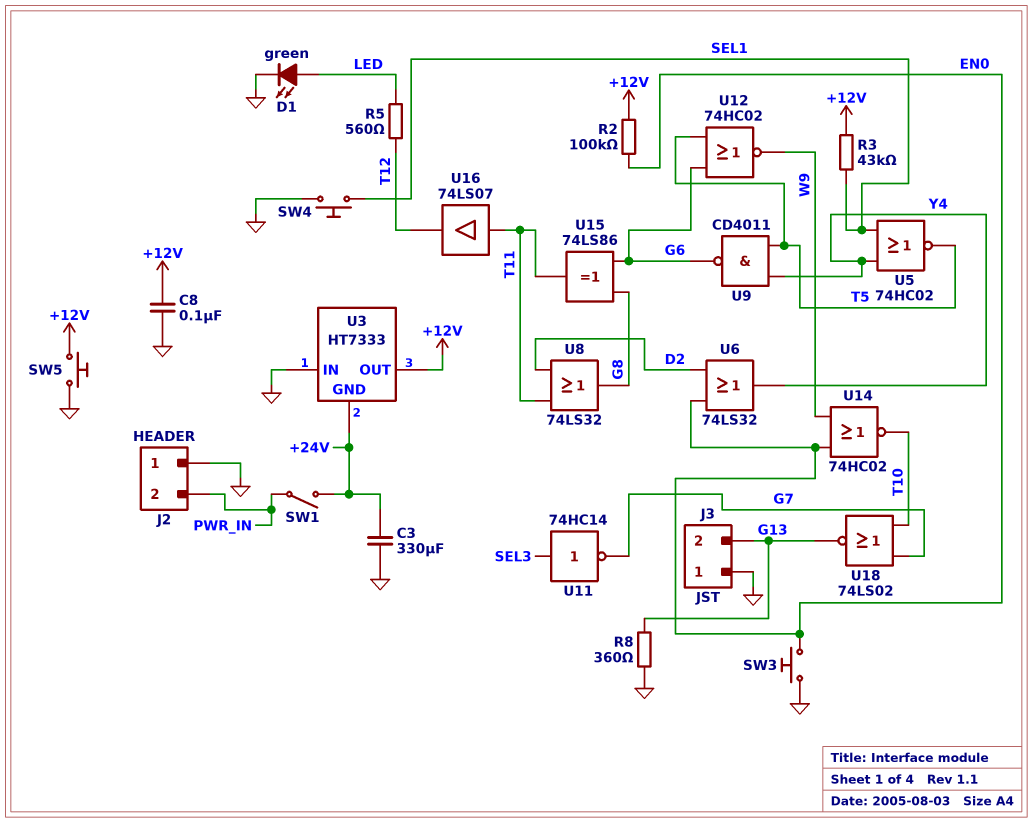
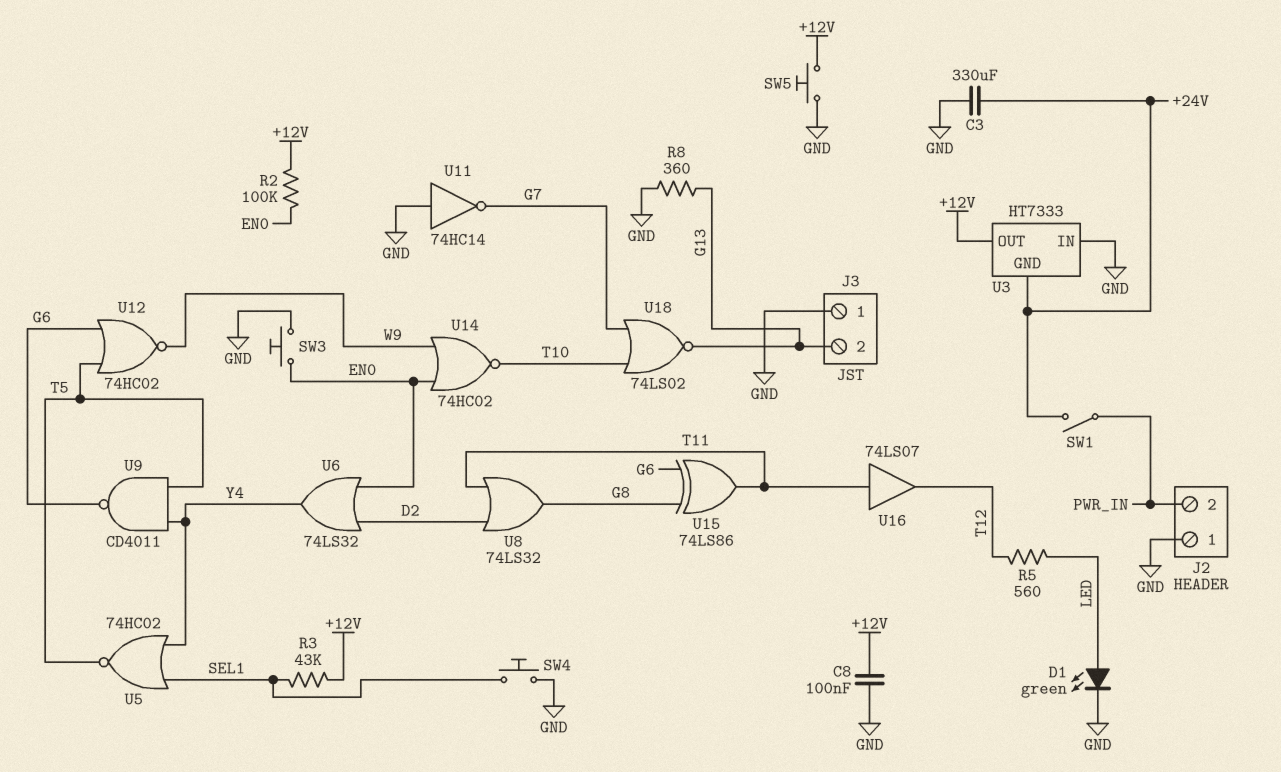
U11: NOT 74HC14 (in SEL3, out G7) -> NOT 74HC14 (in GND, out G7)

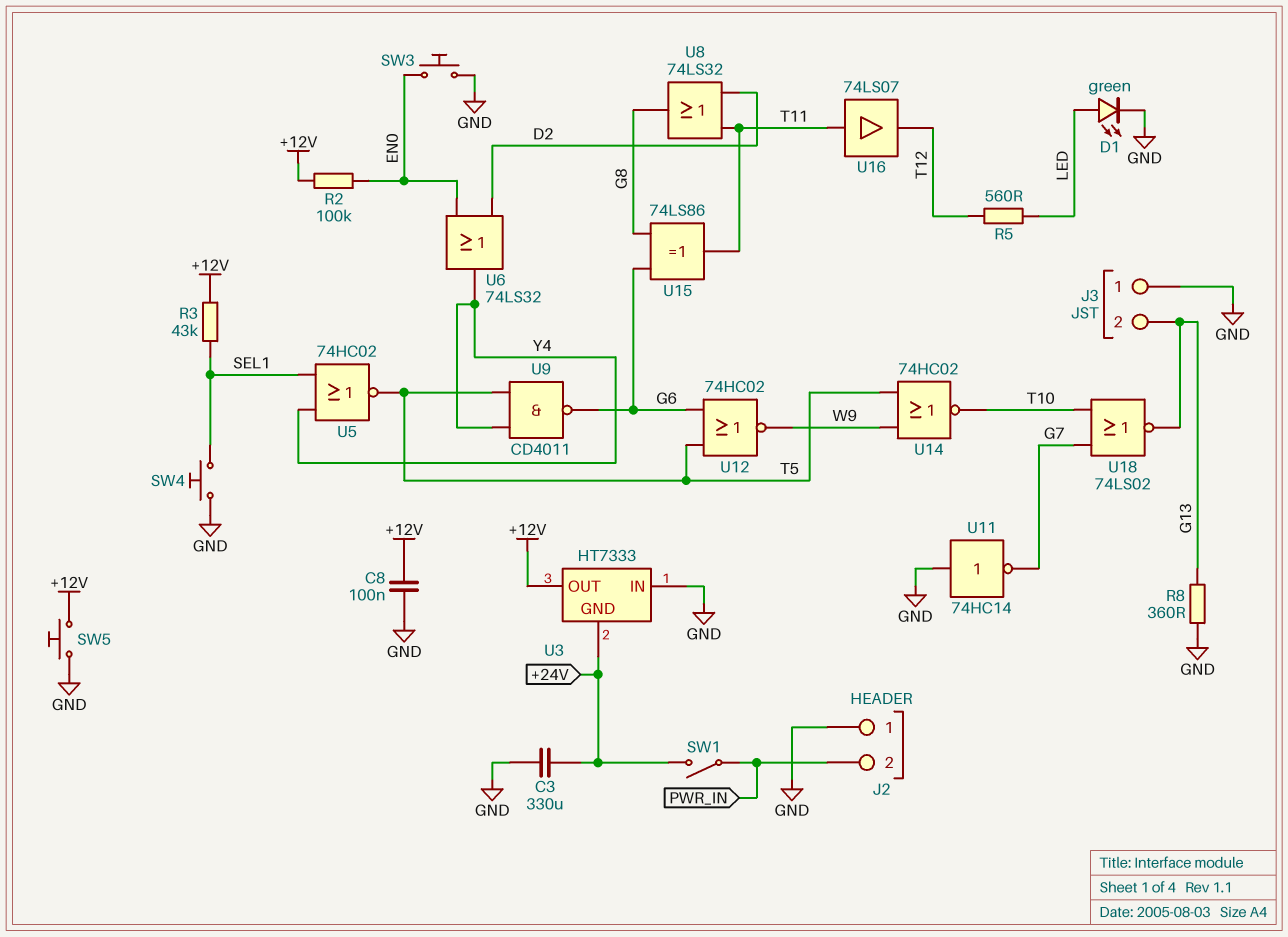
U14: NOR 74HC02 (in EN0, in W9, out T10) -> NOR 74HC02 (in T5, in W9, out T10)

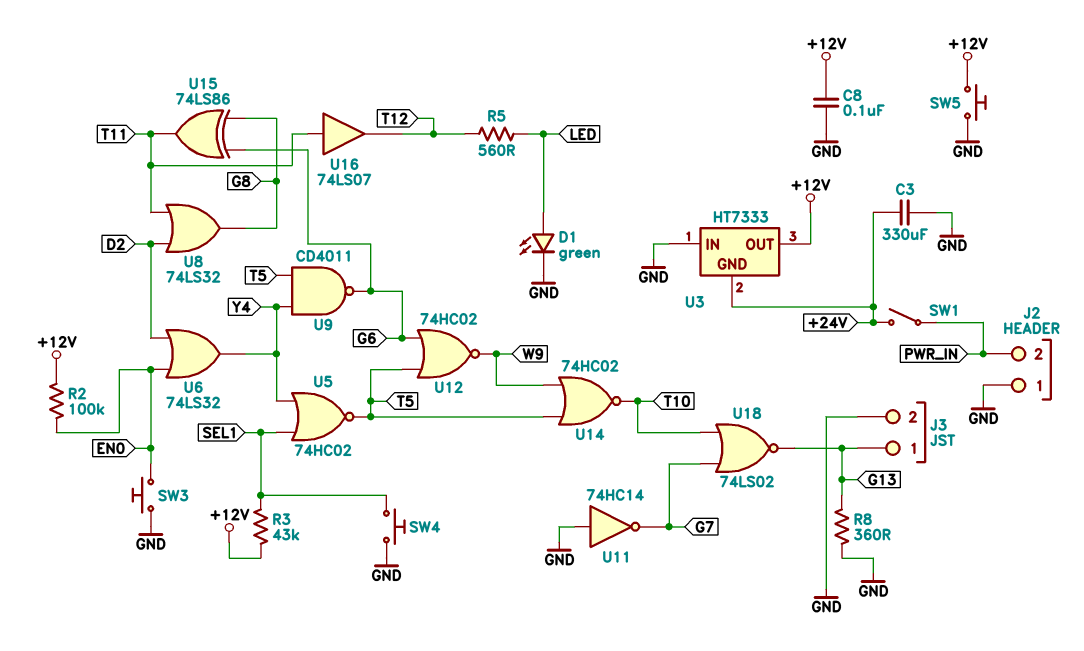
J3 pin 1: GND -> G13
J3 pin 2: G13 -> GND

